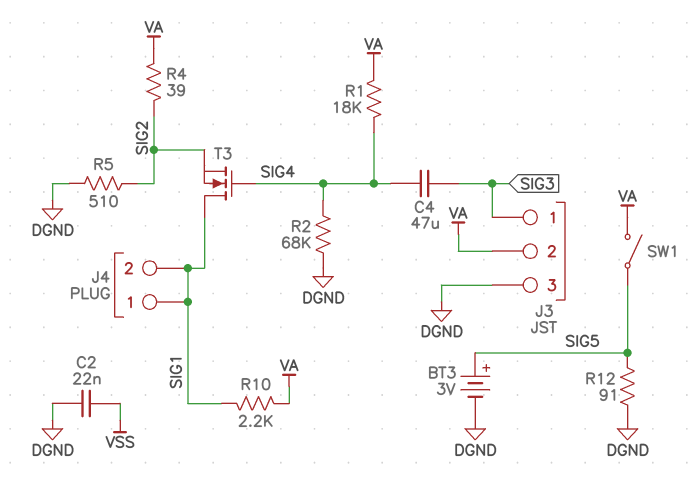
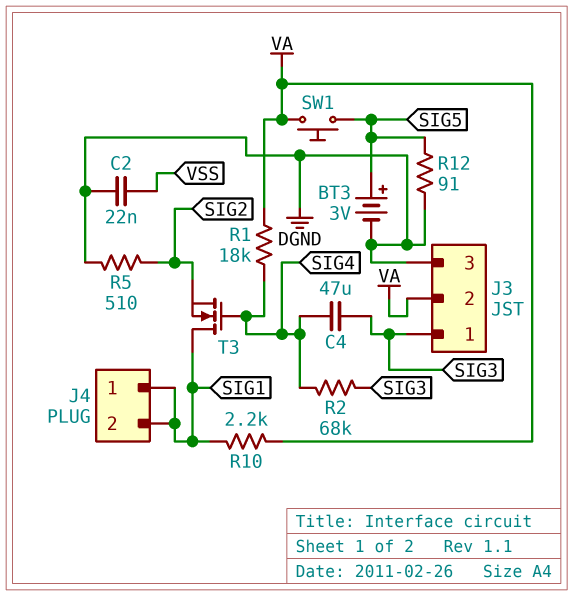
R2: 68k (DGND, SIG4) -> 68k (SIG3, SIG4)
R4: 39 (SIG2, VA) -> none
SW1: switch (SIG5, VA) -> button (SIG5, VA)

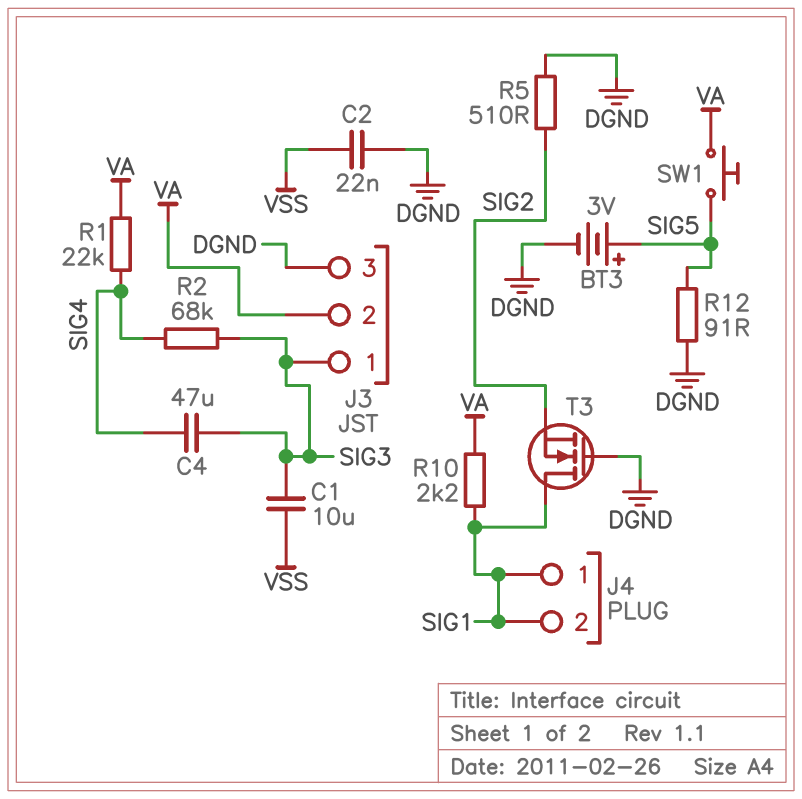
C1: none -> 10uF (SIG3, VSS)
R1: 18k (SIG4, VA) -> 22k (SIG4, VA)
T3: NMOS (G SIG4, D SIG1, S SIG2) -> NMOS (G DGND, D SIG1, S SIG2)

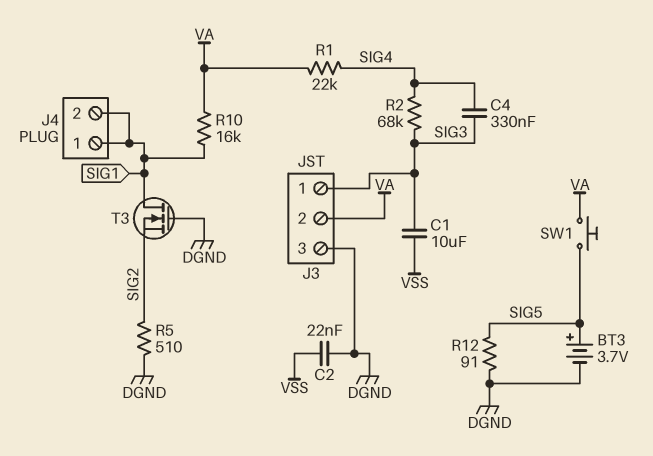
BT3: 3V (plus SIG5, minus DGND) -> 3.7V (plus SIG5, minus DGND)
C4: 47uF (SIG3, SIG4) -> 330nF (SIG3, SIG4)
R10: 2.2k (SIG1, VA) -> 16k (SIG1, VA)

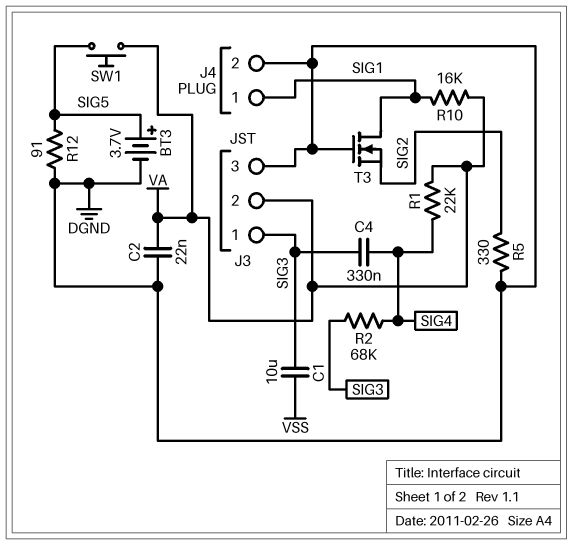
C2: 22nF (DGND, VSS) -> 22nF (DGND, VA)
J4 pin 2: SIG1 -> DGND
R5: 510 (DGND, SIG2) -> 330 (DGND, SIG2)

